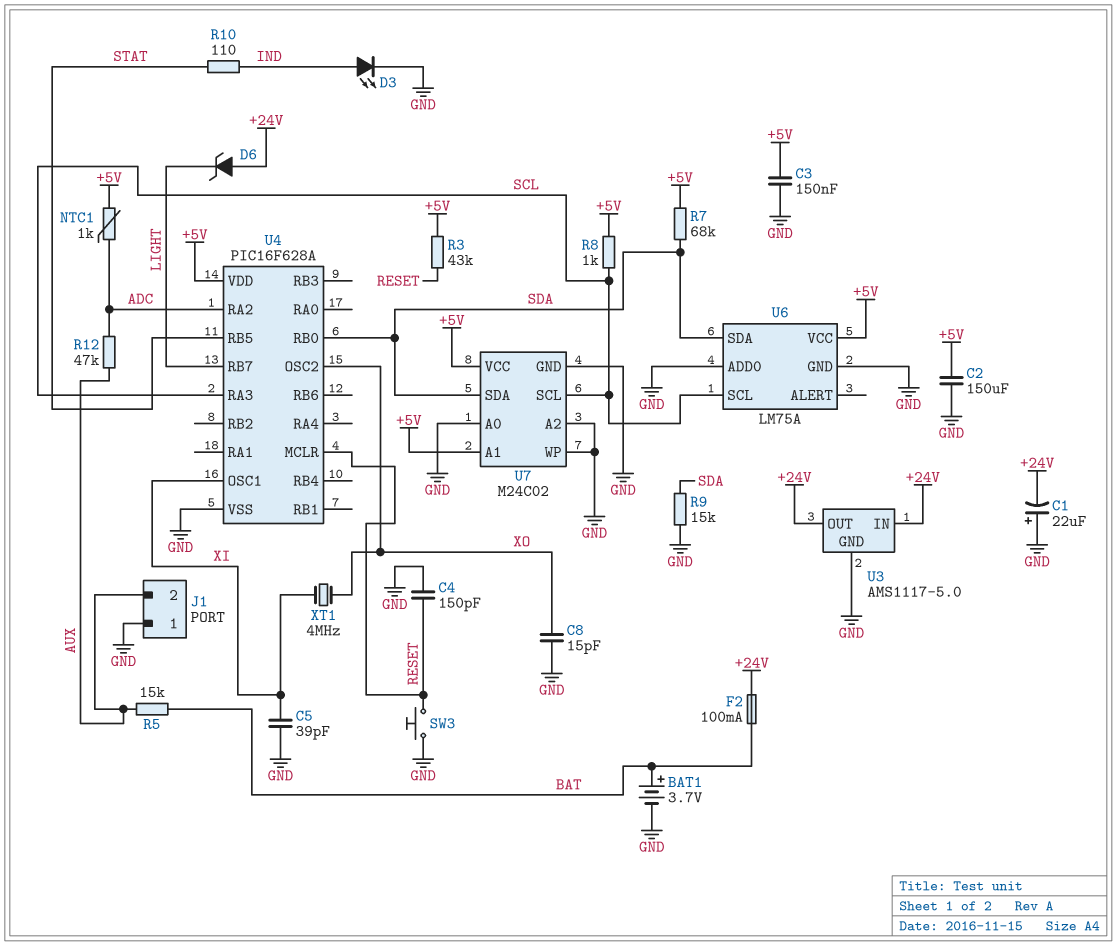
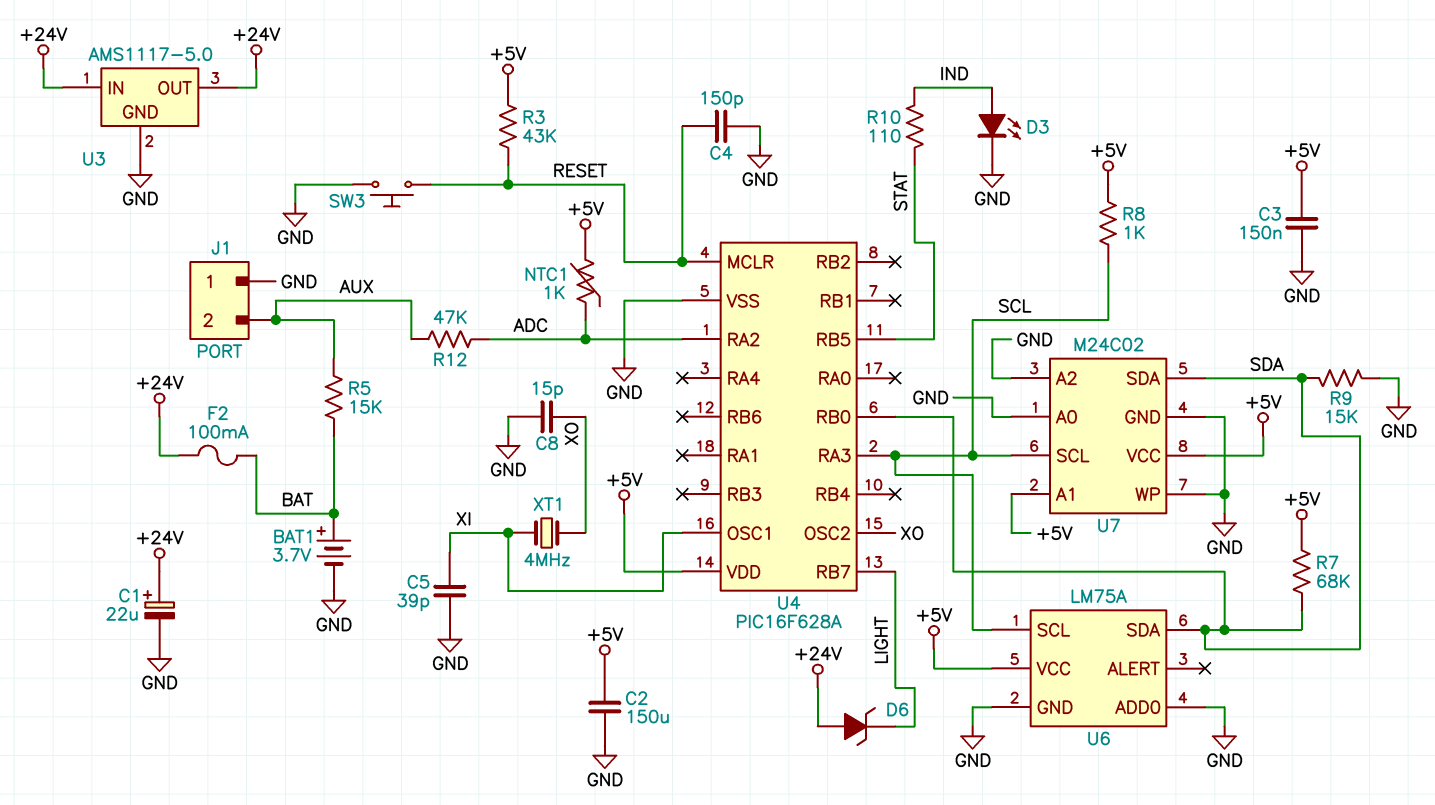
C1: 22uF (plus GND, minus +24V) -> 22uF (plus +24V, minus GND)

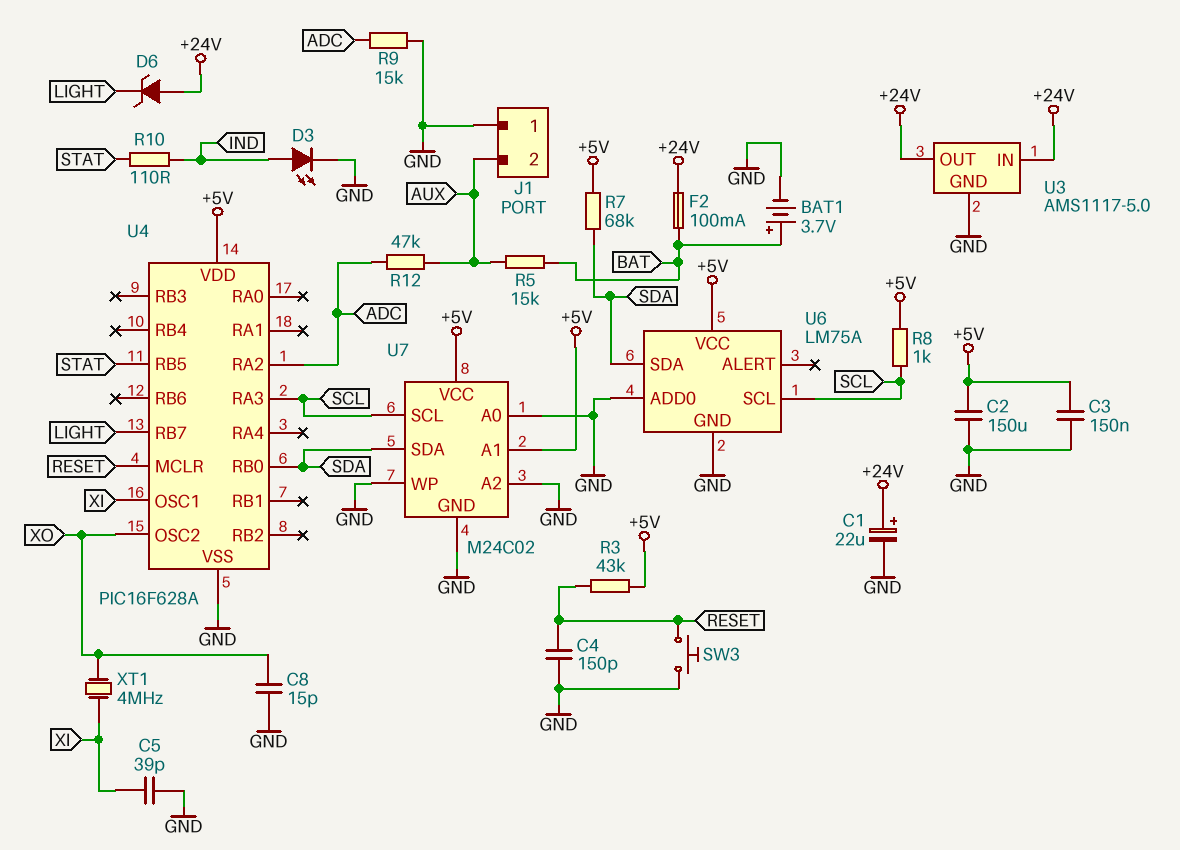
NTC1: 1k (+5V, ADC) -> none
R9: 15k (GND, SDA) -> 15k (ADC, GND)

